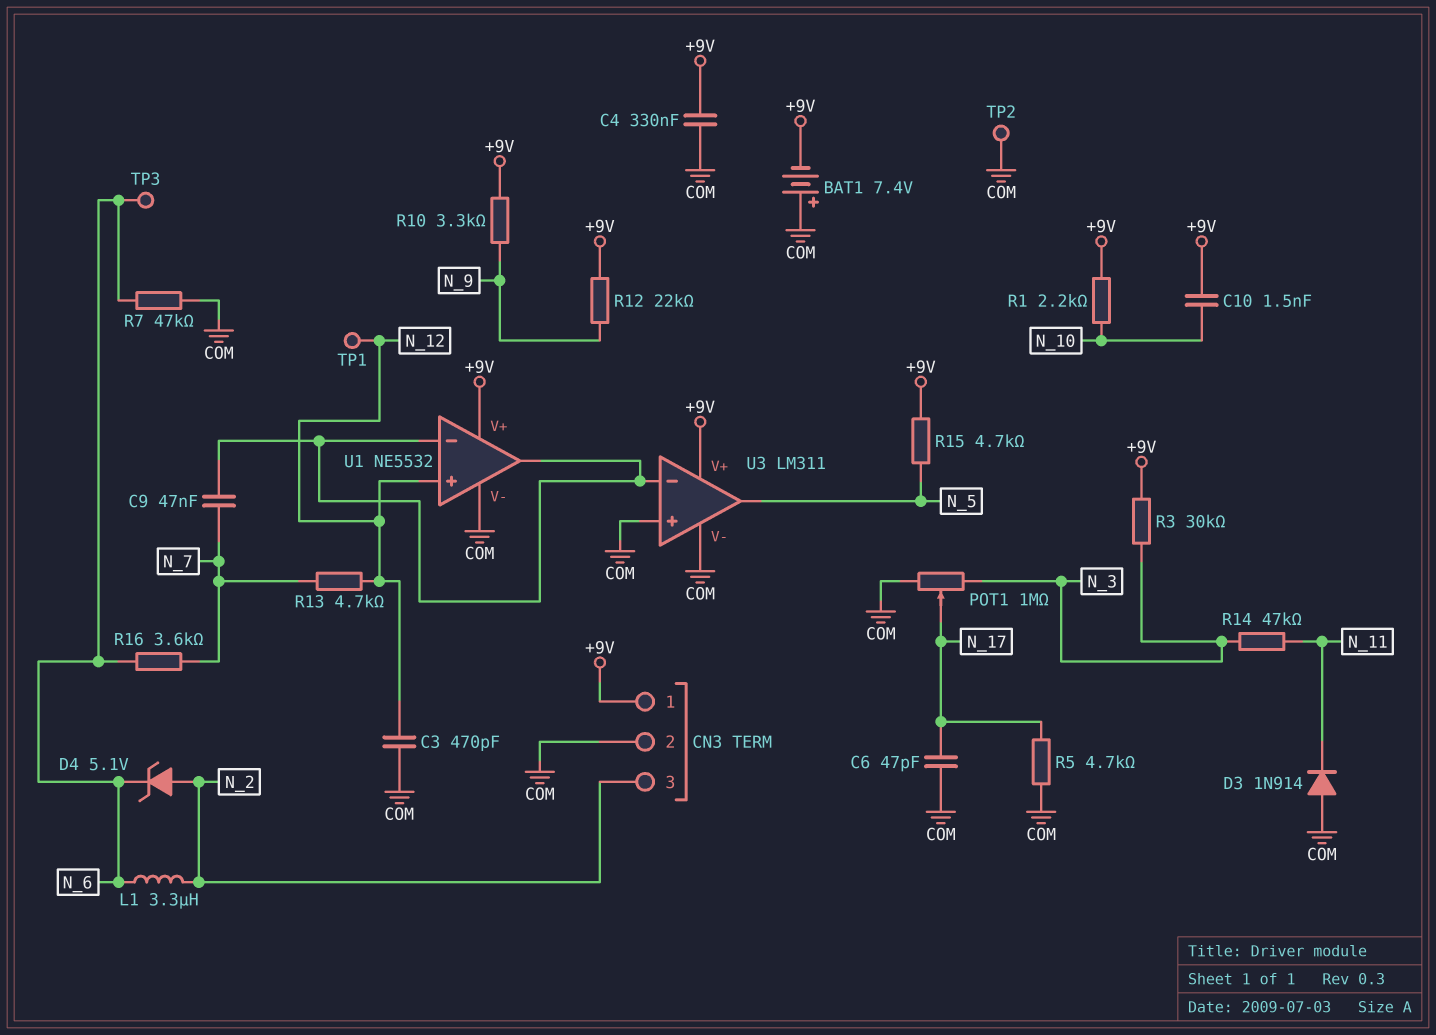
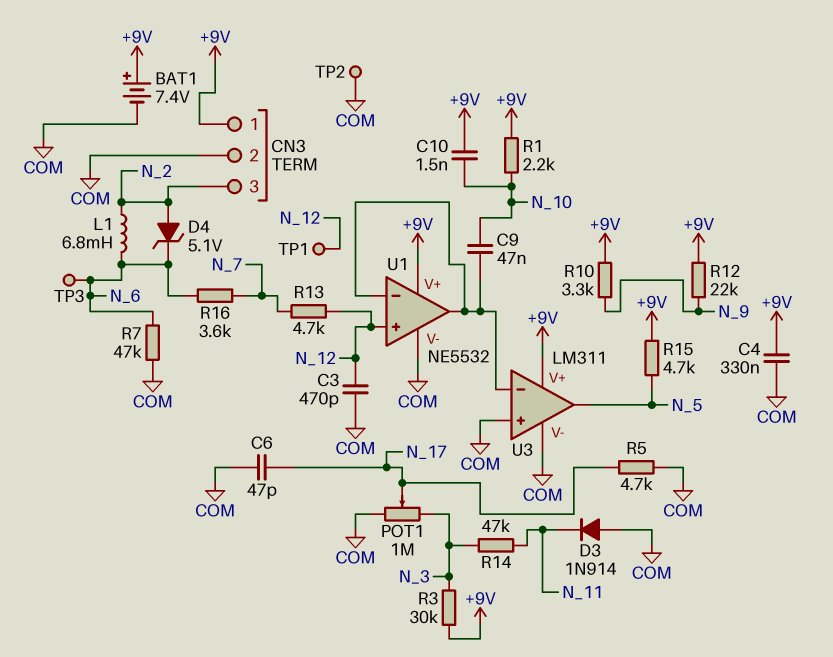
BAT1: 7.4V (plus COM, minus +9V) -> 7.4V (plus +9V, minus COM)
C9: 47nF (N_7, U1/in-) -> 47nF (N_10, U1/in-)
L1: 3.3uH (N_2, N_6) -> 6.8mH (N_2, N_6)

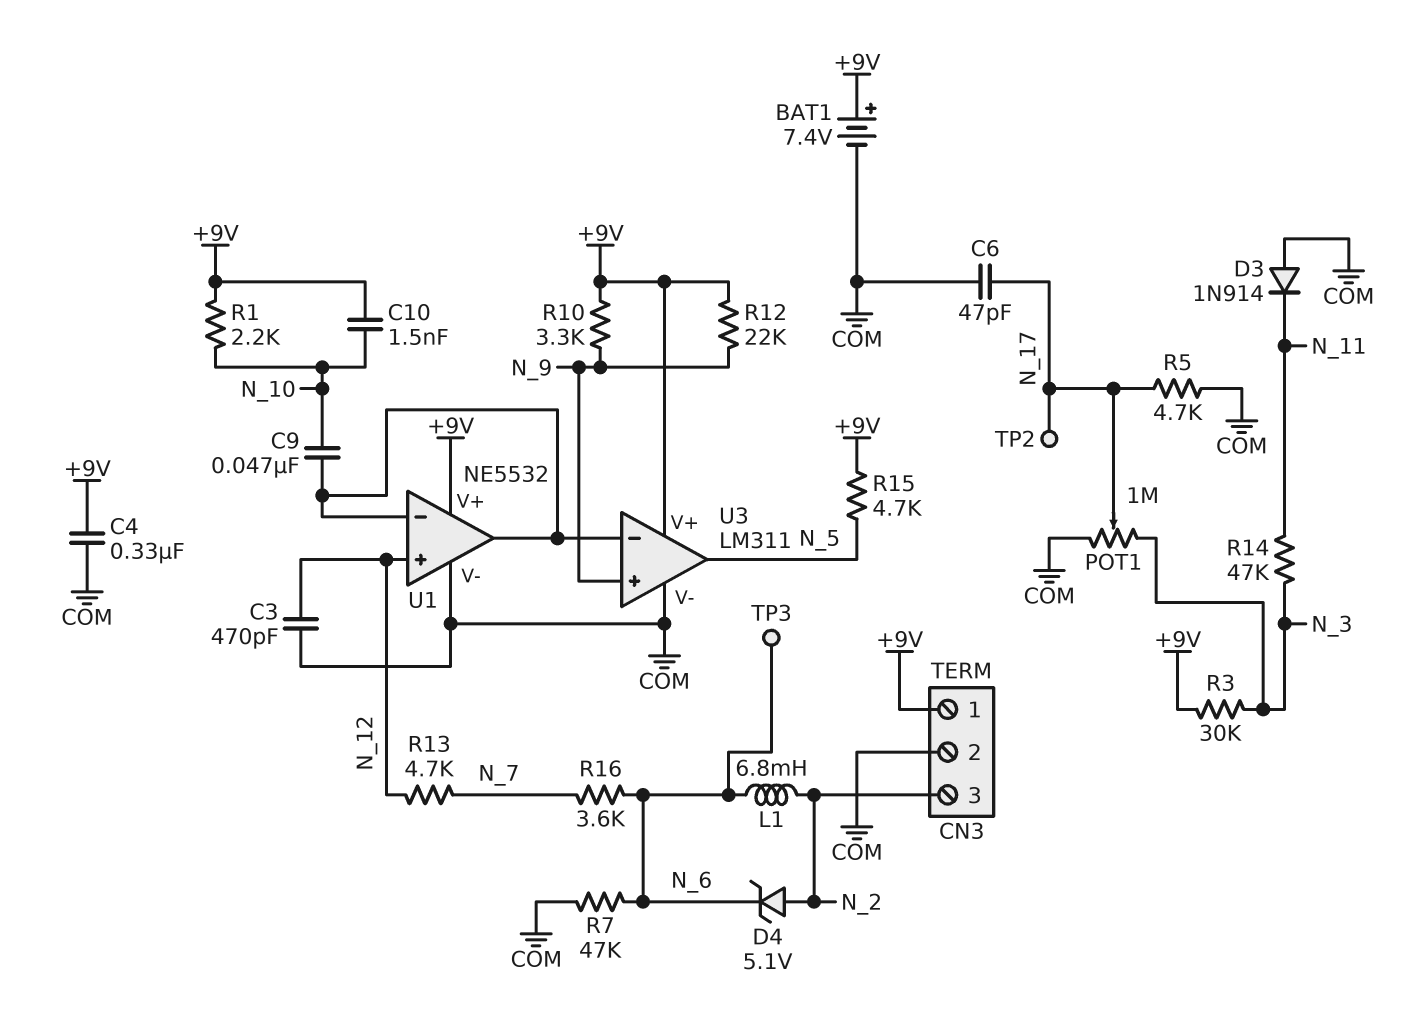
TP1: test point (N_12) -> none
TP2: test point (COM) -> test point (N_17)
U3 pin in+: COM -> N_9

